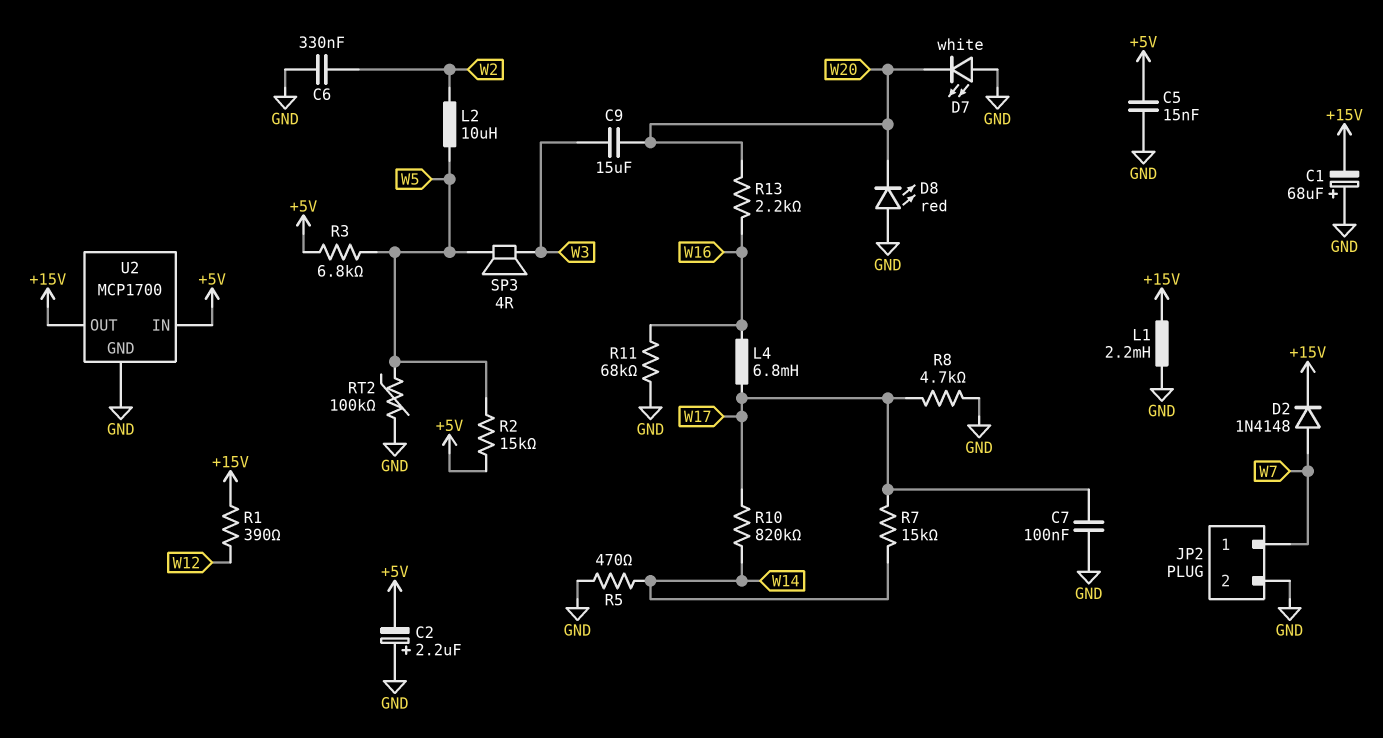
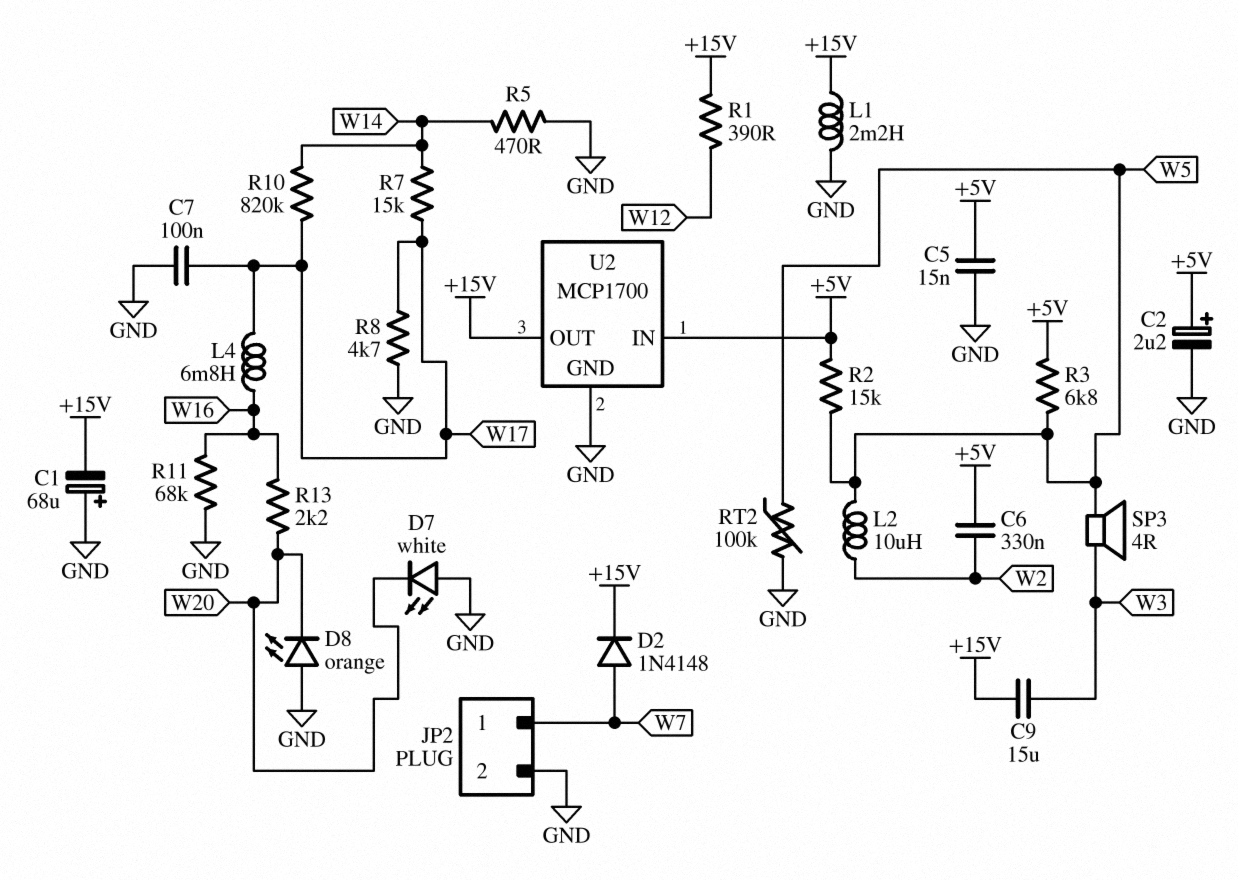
C2: 2.2uF (plus GND, minus +5V) -> 2.2uF (plus +5V, minus GND)
C6: 330nF (GND, W2) -> 330nF (+5V, W2)
C9: 15uF (W3, W20) -> 15uF (+15V, W3)
D8: LED red (A GND, K W20) -> LED orange (A GND, K W20)

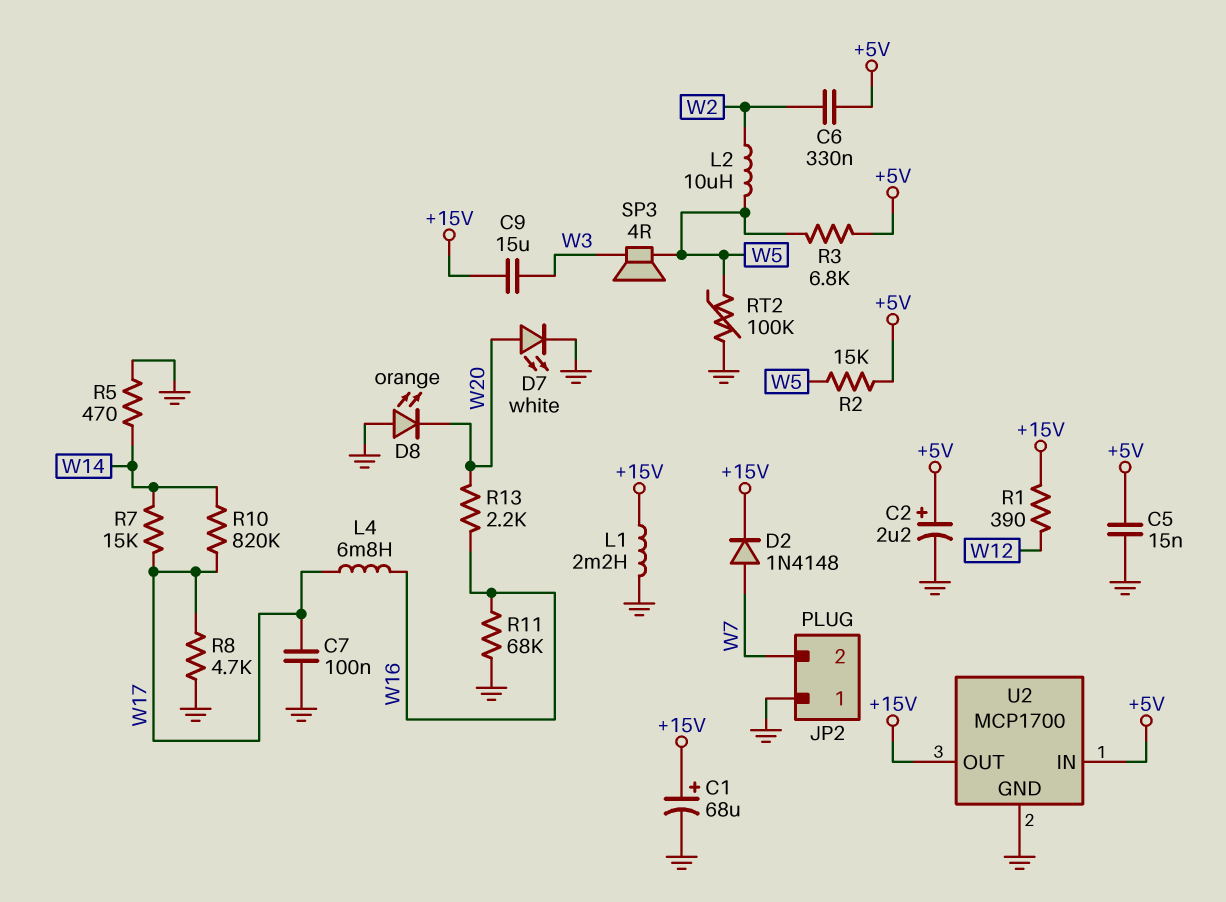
C1: 68uF (plus GND, minus +15V) -> 68uF (plus +15V, minus GND)
D7: LED white (A GND, K W20) -> LED white (A W20, K GND)
JP2 pin 1: W7 -> GND
JP2 pin 2: GND -> W7

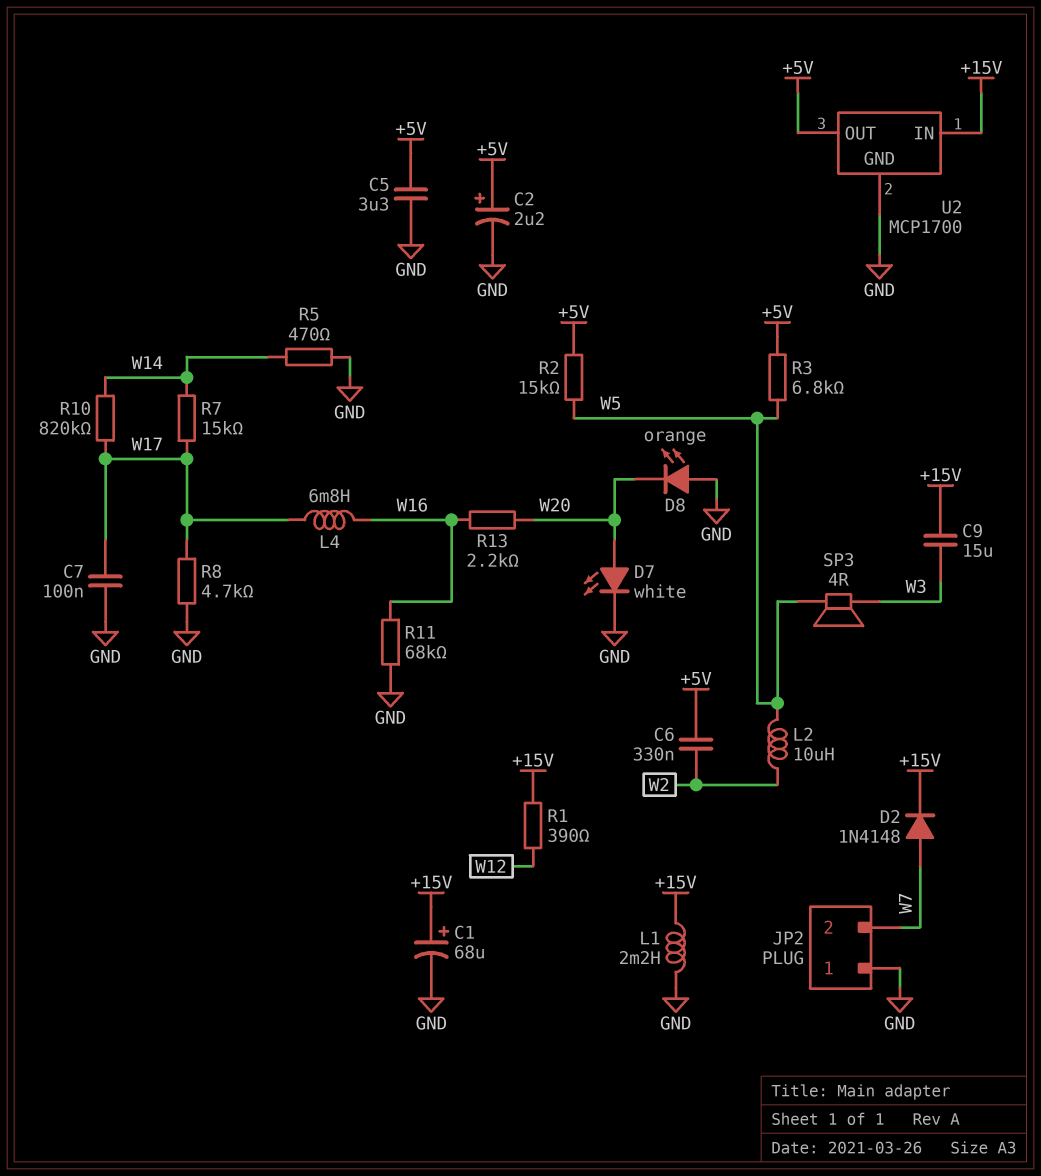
C5: 15nF (+5V, GND) -> 3.3uF (+5V, GND)
RT2: 100k (GND, W5) -> none
U2 pin IN: +5V -> +15V
U2 pin OUT: +15V -> +5V

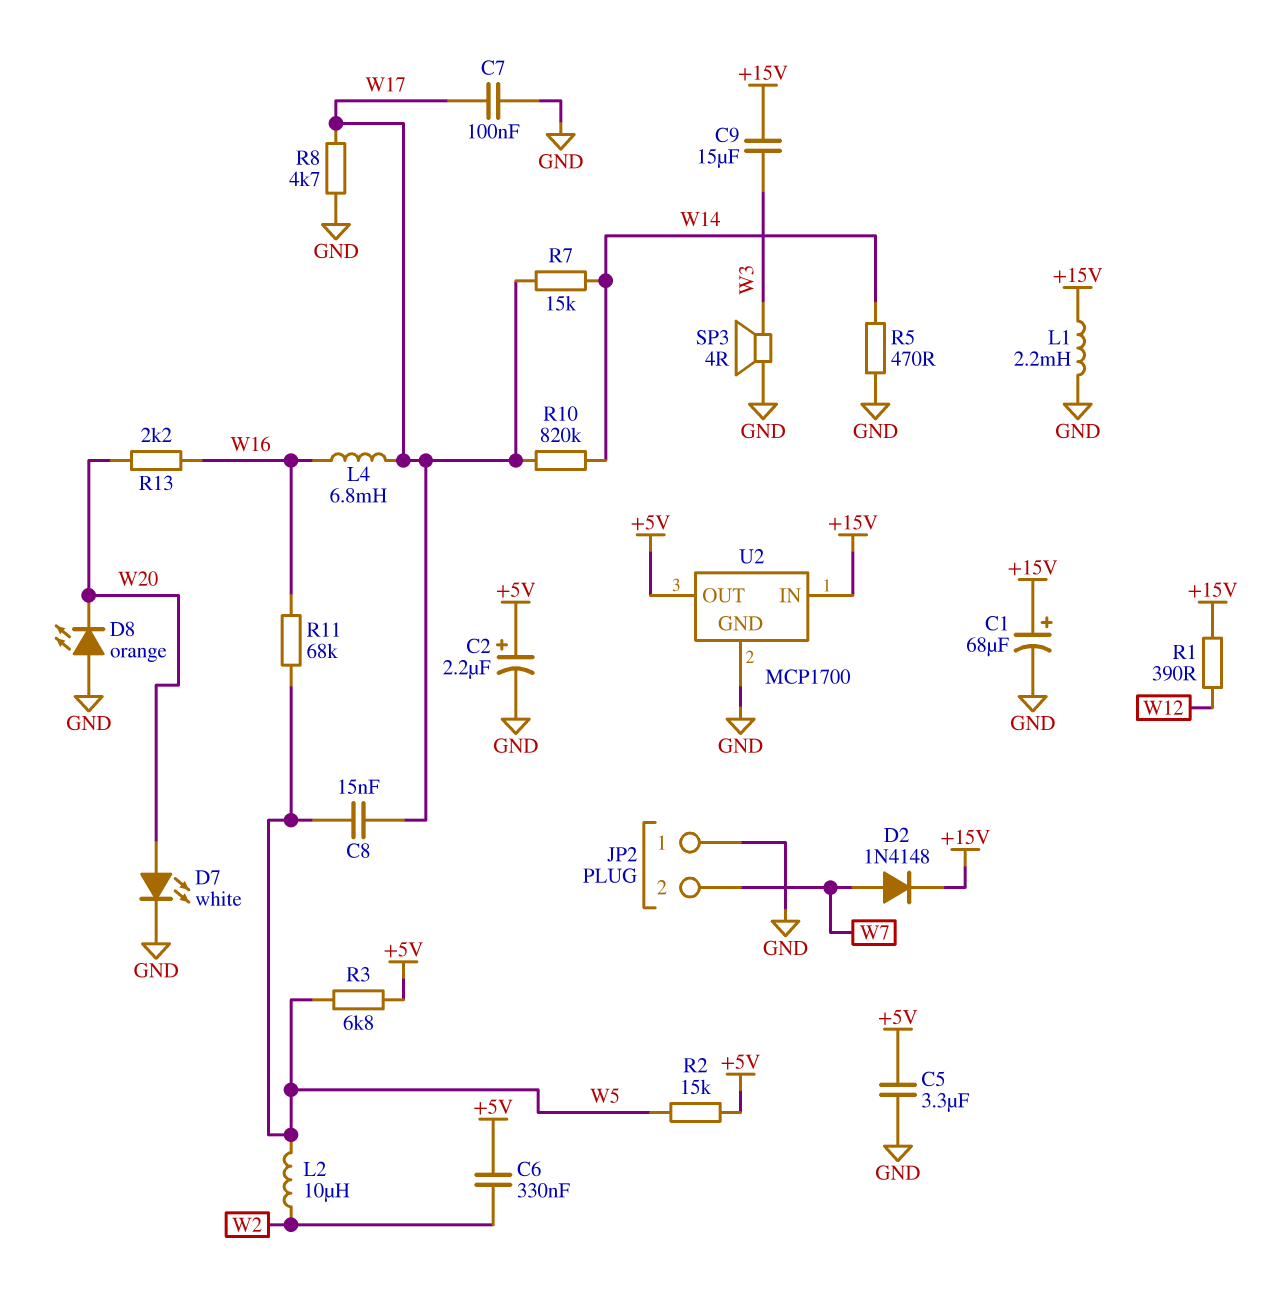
C8: none -> 15nF (W5, W17)
R11: 68k (GND, W16) -> 68k (W5, W16)
SP3: speaker 4R (W3, W5) -> speaker 4R (GND, W3)

